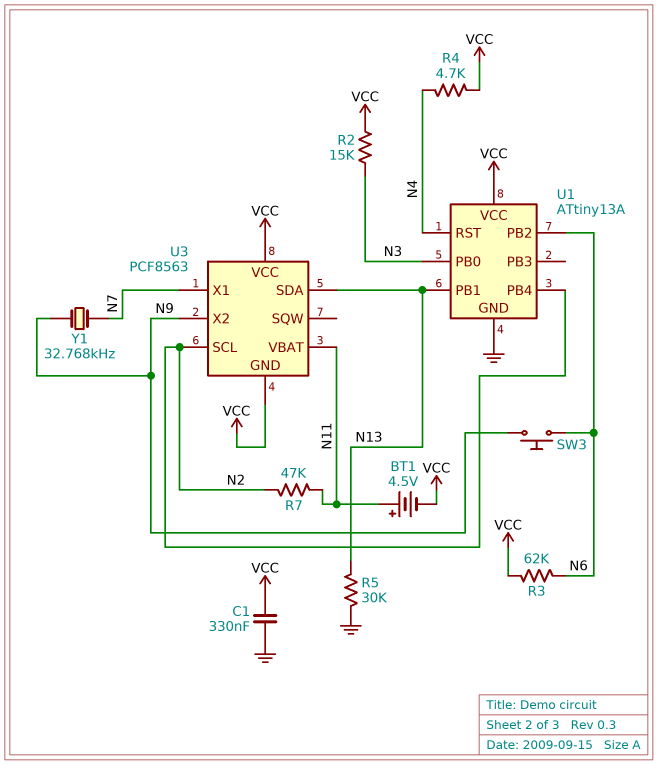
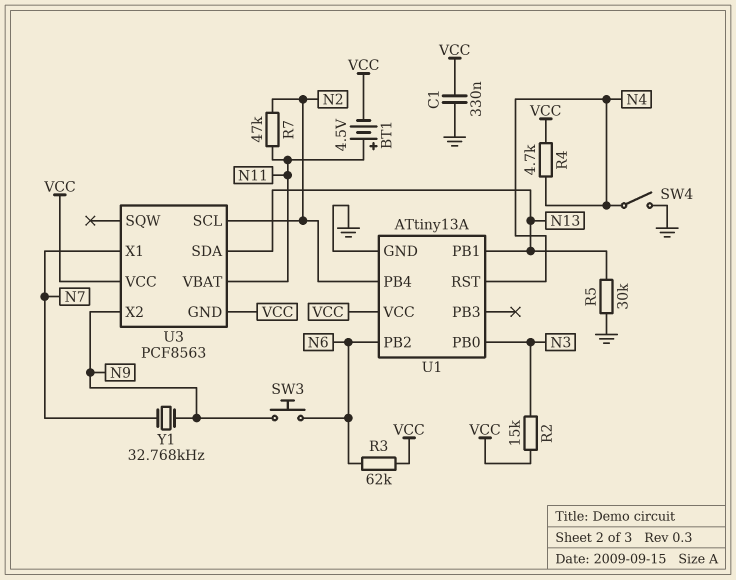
SW4: none -> switch (GND, N4)

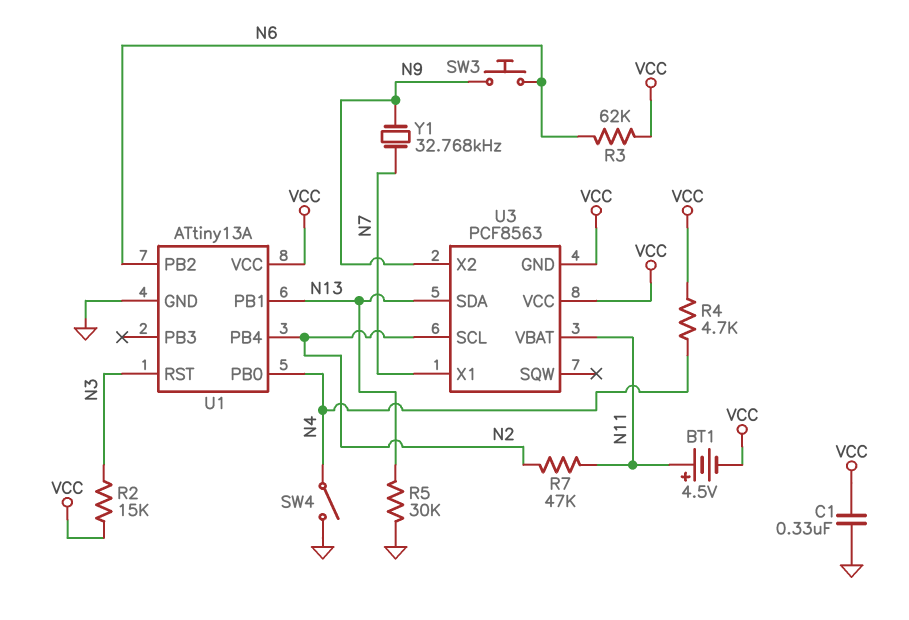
U1 pin PB0: N3 -> N4
U1 pin RST: N4 -> N3

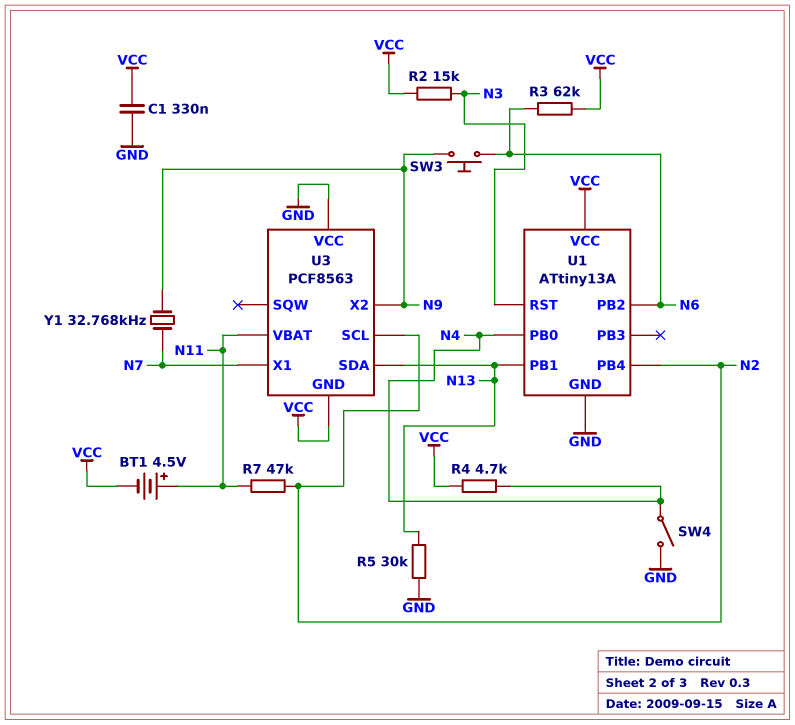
U3 pin VCC: VCC -> GND

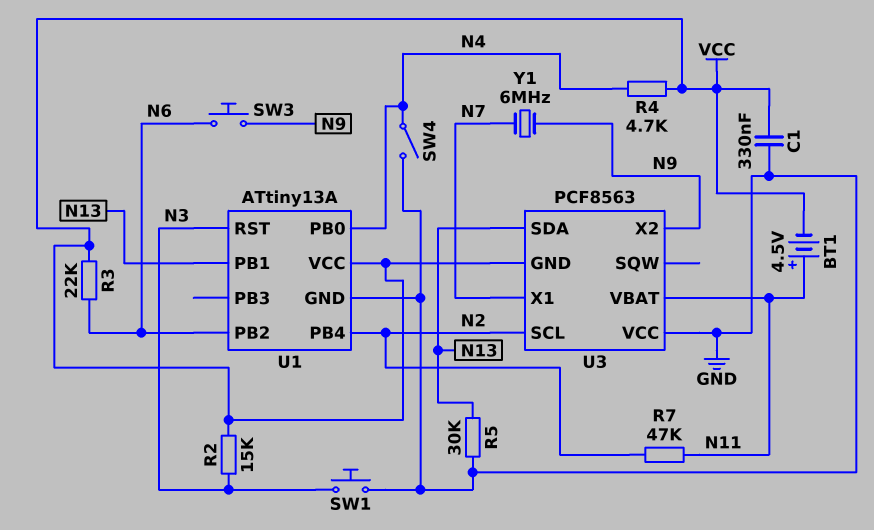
R3: 62k (N6, VCC) -> 22k (N6, VCC)
SW1: none -> button (GND, N3)
Y1: 32.768kHz (N7, N9) -> 6MHz (N7, N9)

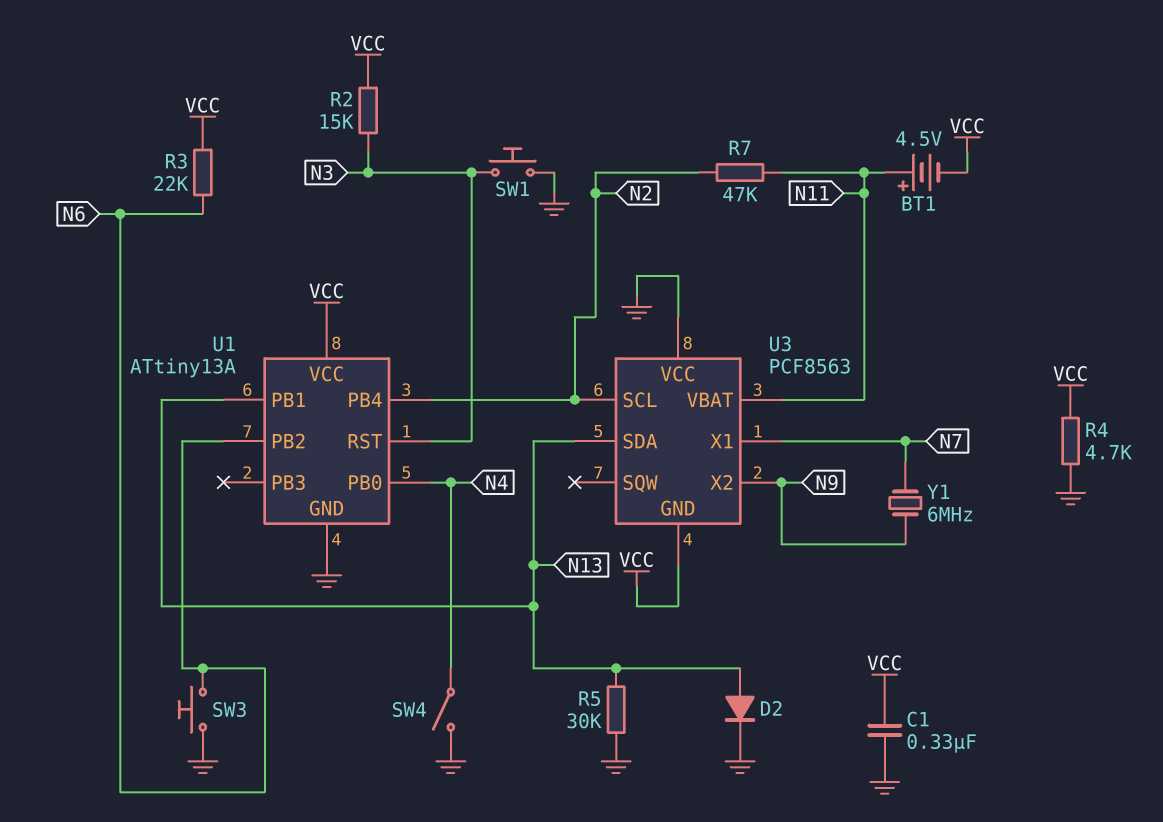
D2: none -> diode (A N13, K GND)
R4: 4.7k (N4, VCC) -> 4.7k (GND, VCC)
SW3: button (N6, N9) -> button (GND, N6)

